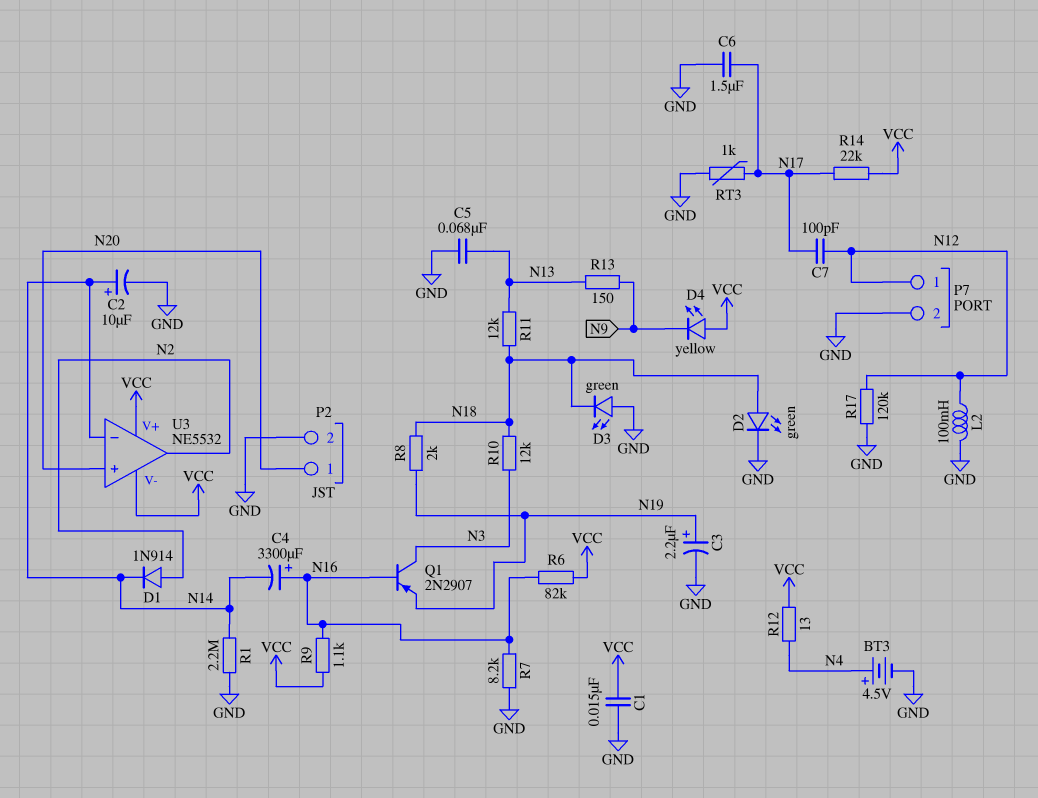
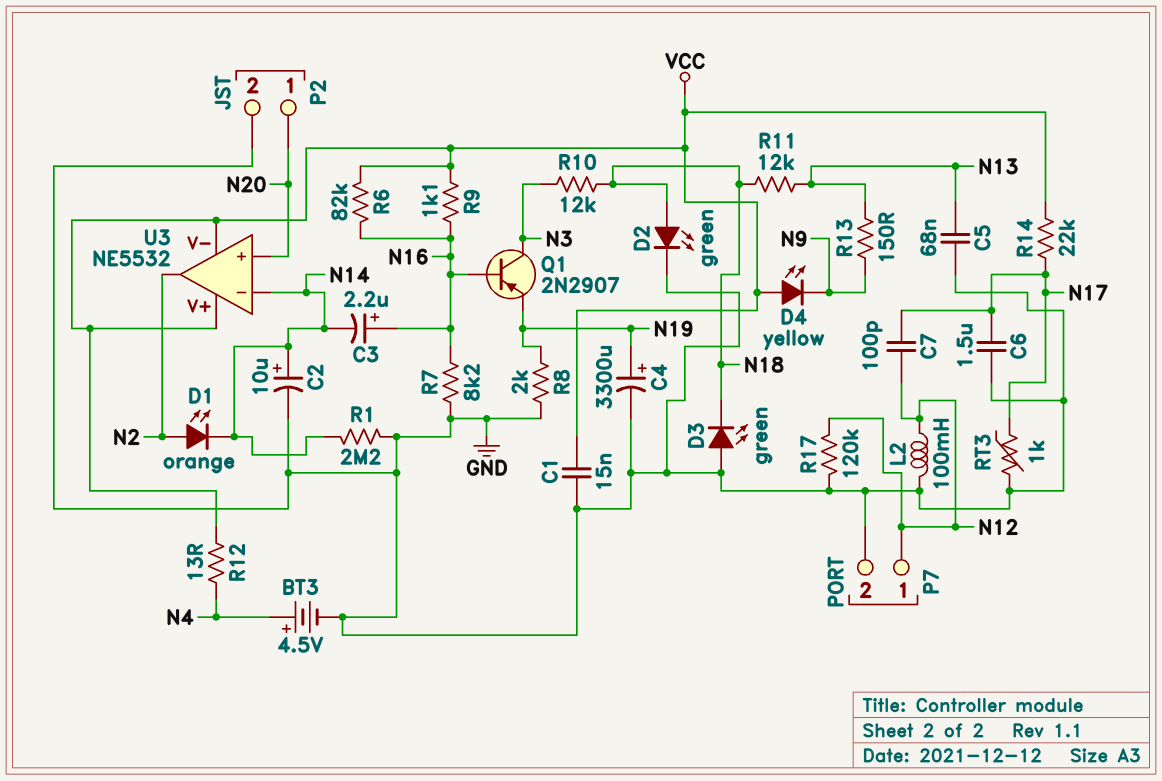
C3: 2.2uF (plus N19, minus GND) -> 2.2uF (plus N16, minus N14)
C4: 3300uF (plus N16, minus N14) -> 3300uF (plus N19, minus GND)
D1: diode 1N914 (A N2, K N14) -> LED orange (A N2, K N14)
R8: 2k (N18, N19) -> 2k (GND, N19)

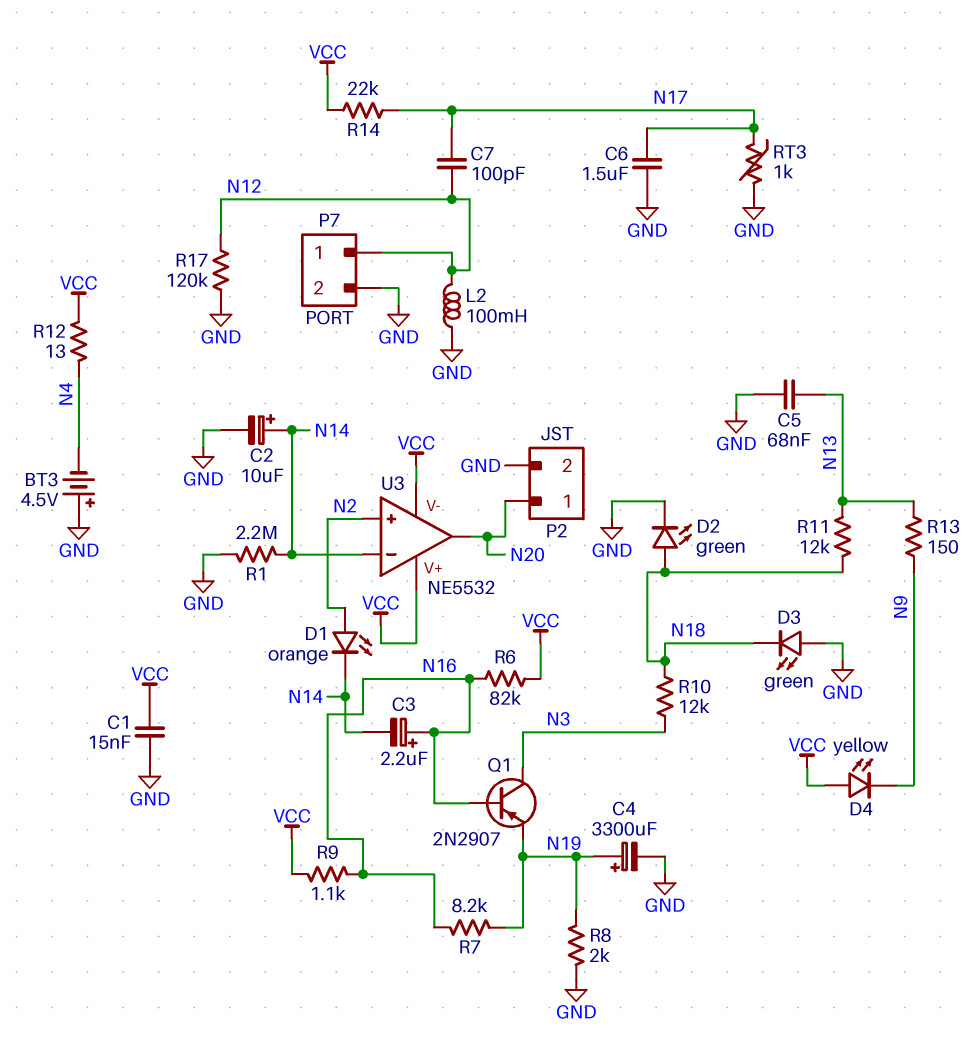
BT3: 4.5V (plus N4, minus GND) -> 4.5V (plus GND, minus N4)
R7: 8.2k (GND, N16) -> 8.2k (N16, N19)
U3 pin in+: N20 -> N2
U3 pin out: N2 -> N20

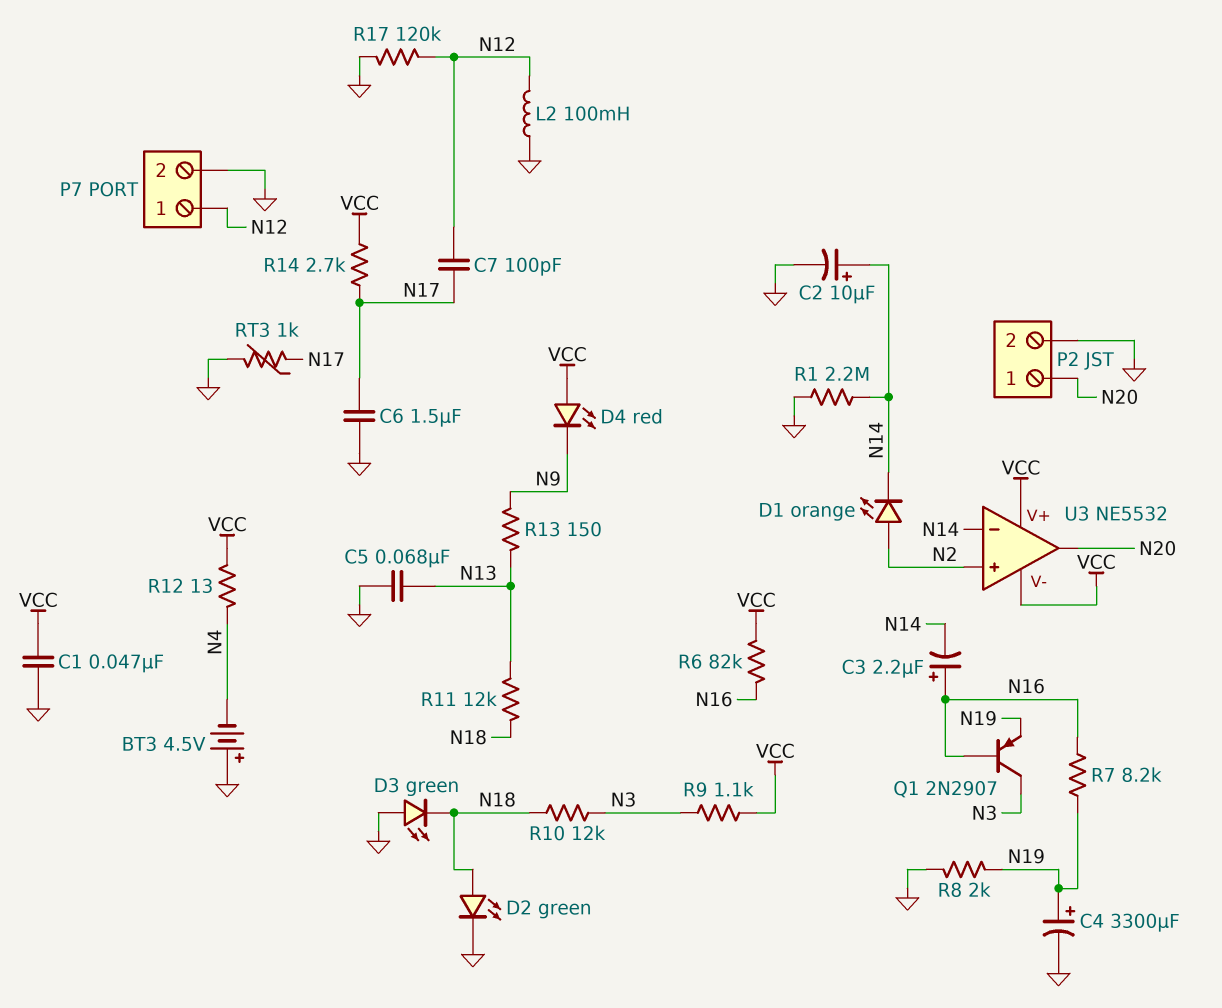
C1: 15nF (GND, VCC) -> 47nF (GND, VCC)
D4: LED yellow (A VCC, K N9) -> LED red (A VCC, K N9)
R9: 1.1k (N16, VCC) -> 1.1k (N3, VCC)
R14: 22k (N17, VCC) -> 2.7k (N17, VCC)

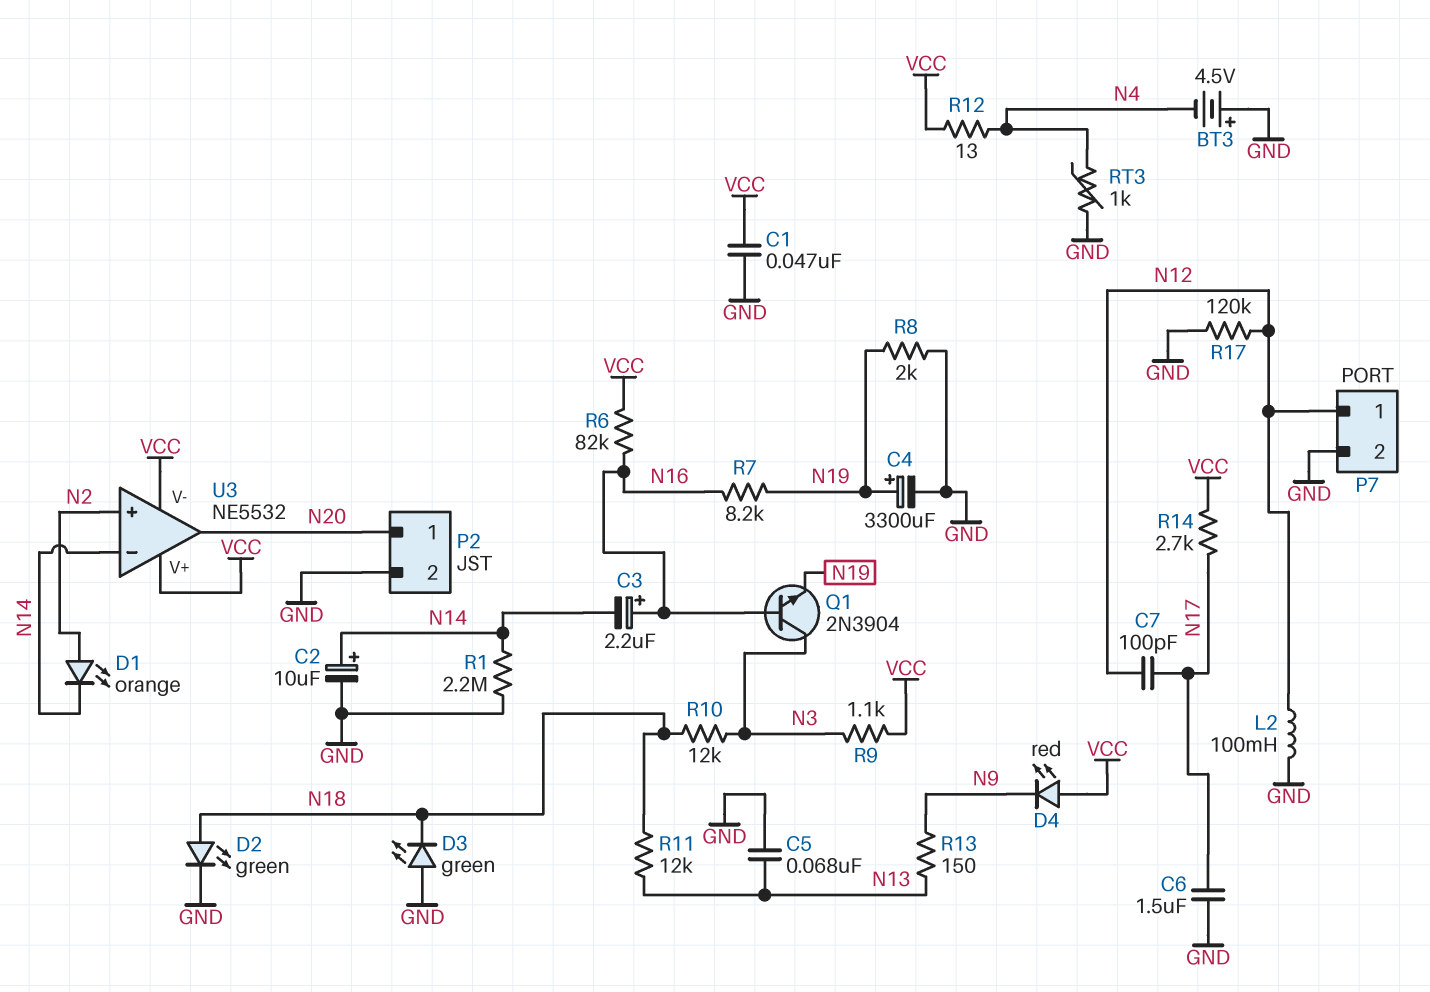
Q1: PNP 2N2907 (B N16, C N3, E N19) -> NPN 2N3904 (B N16, C N3, E N19)
RT3: 1k (GND, N17) -> 1k (GND, N4)

